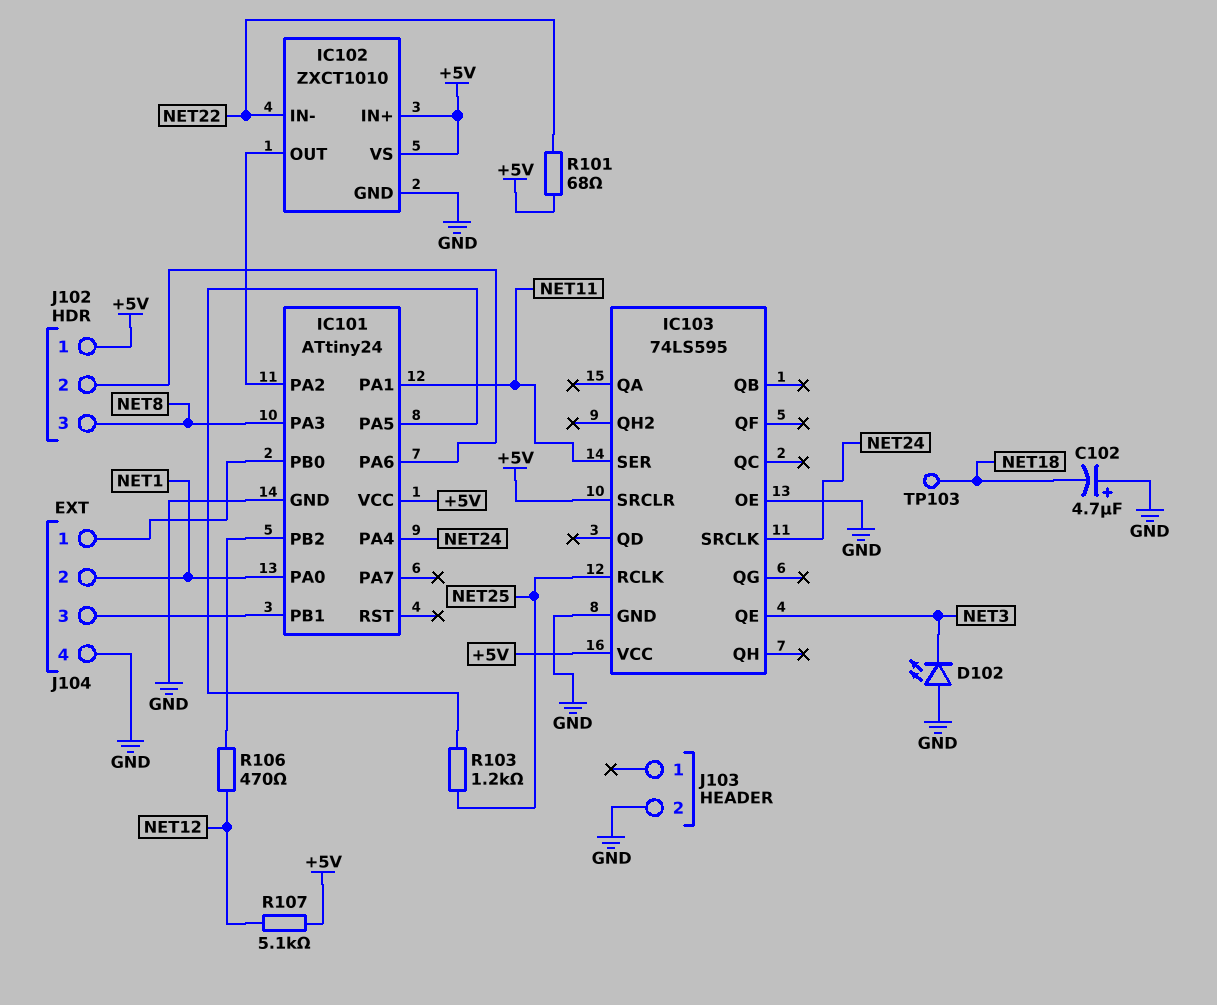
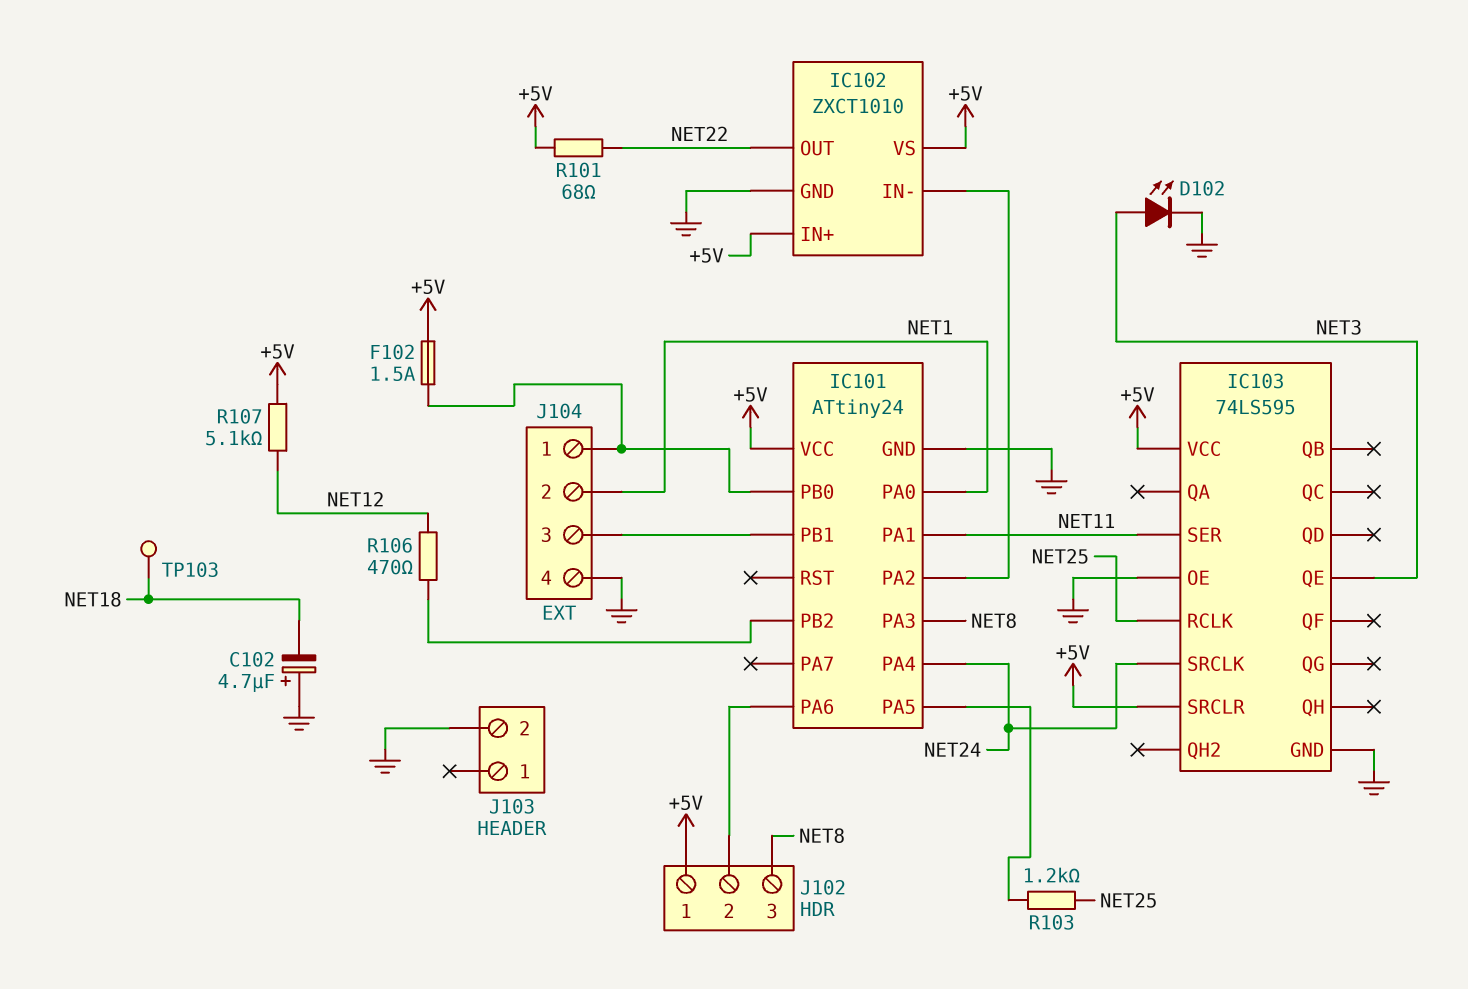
D102: LED (A GND, K NET3) -> LED (A NET3, K GND)
F102: none -> 1.5A (+5V, IC101/PB0)
IC102 pin IN-: NET22 -> IC101/PA2
IC102 pin OUT: IC101/PA2 -> NET22

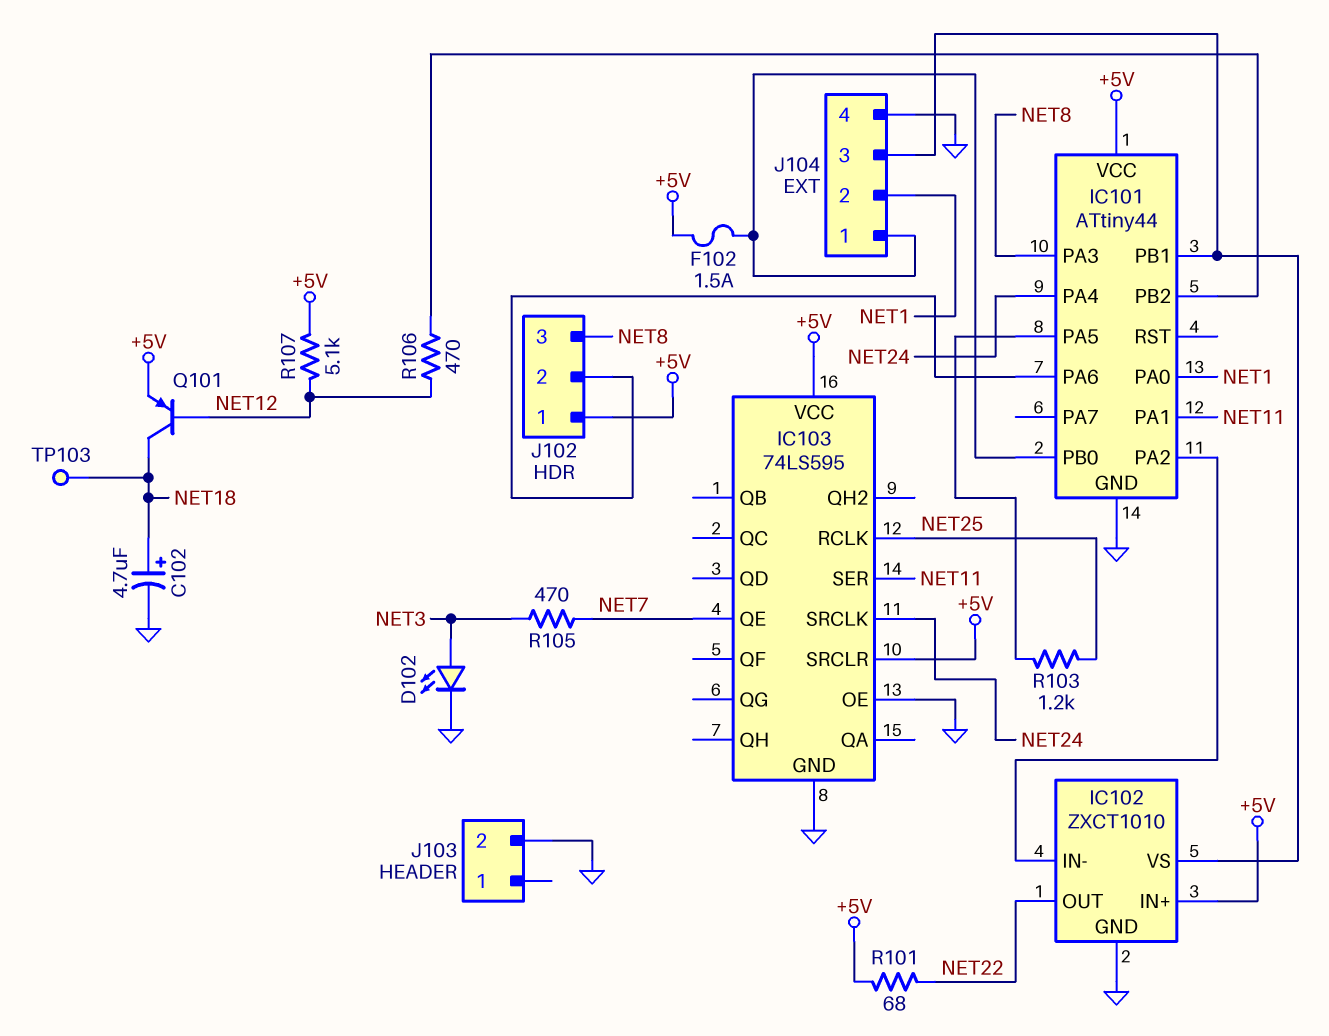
C102: 4.7uF (plus GND, minus NET18) -> 4.7uF (plus NET18, minus GND)
IC101: ATtiny24 -> ATtiny44
IC102 pin VS: +5V -> IC101/PB1
IC103 pin QE: NET3 -> NET7
Q101: none -> PNP (B NET12, C NET18, E +5V)
R105: none -> 470 (NET3, NET7)

